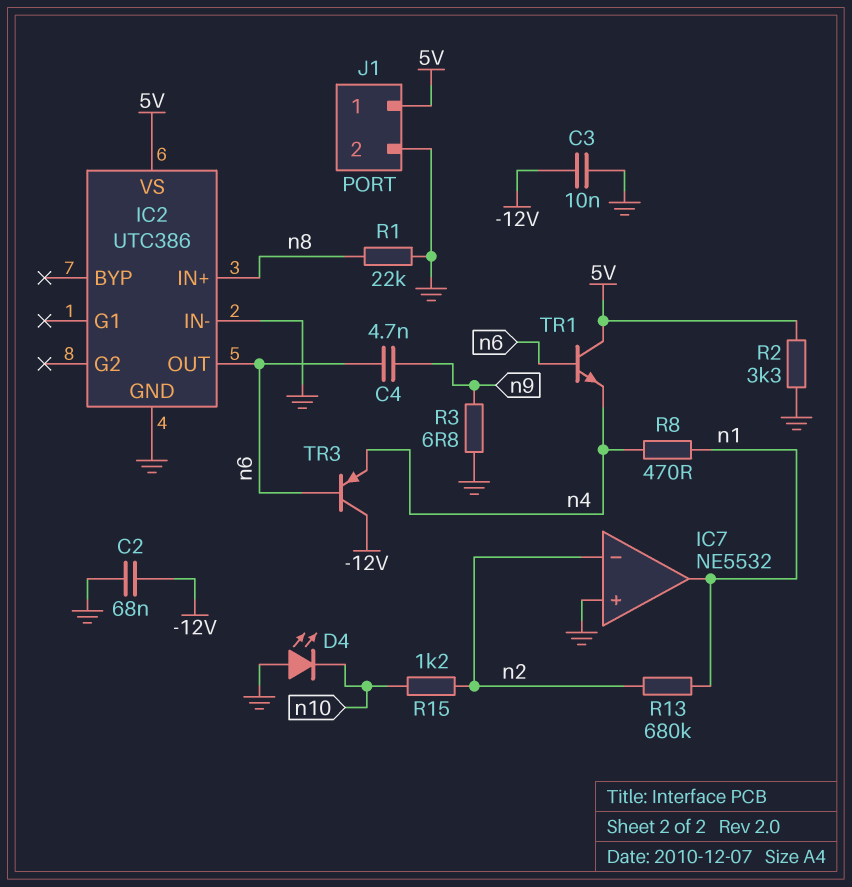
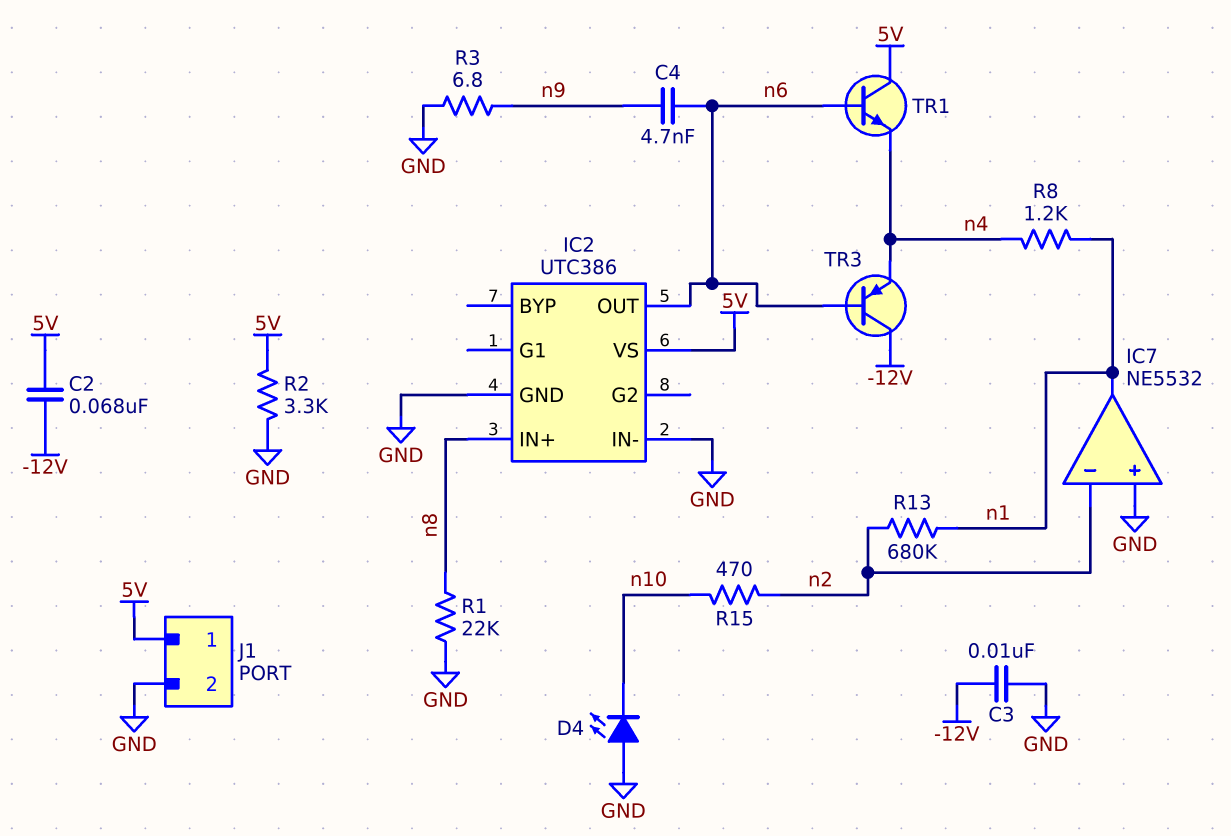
C2: 68nF (-12V, GND) -> 68nF (-12V, 5V)
R8: 470 (n1, n4) -> 1.2k (n1, n4)
R15: 1.2k (n2, n10) -> 470 (n2, n10)

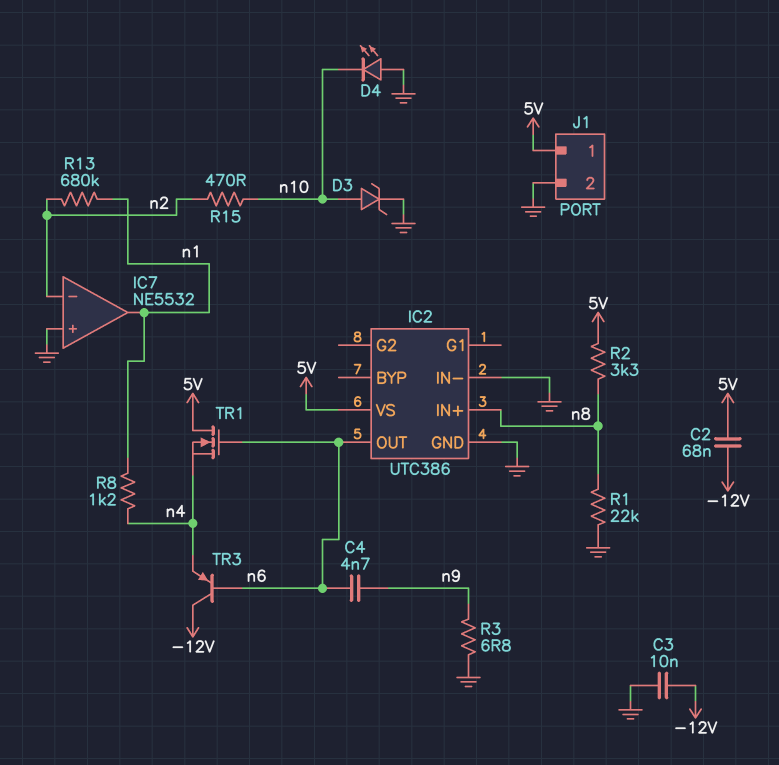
D3: none -> zener (A n10, K GND)
R2: 3.3k (5V, GND) -> 3.3k (5V, n8)
TR1: NPN (B n6, C 5V, E n4) -> NMOS (G n6, D 5V, S n4)

